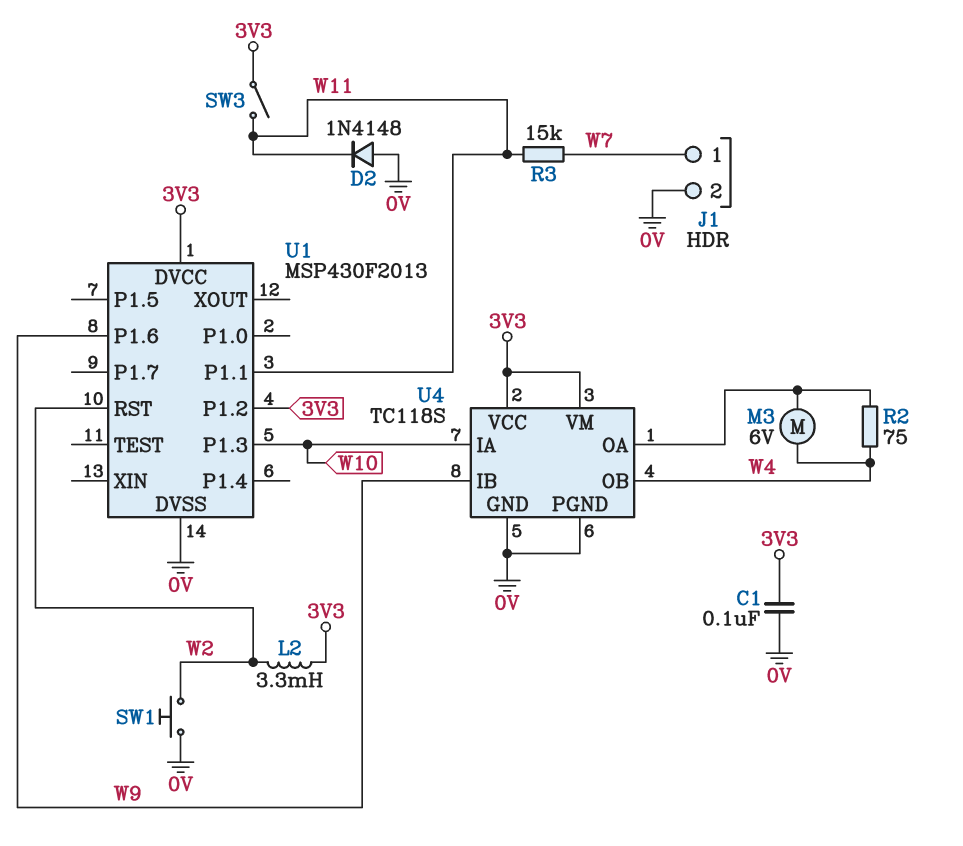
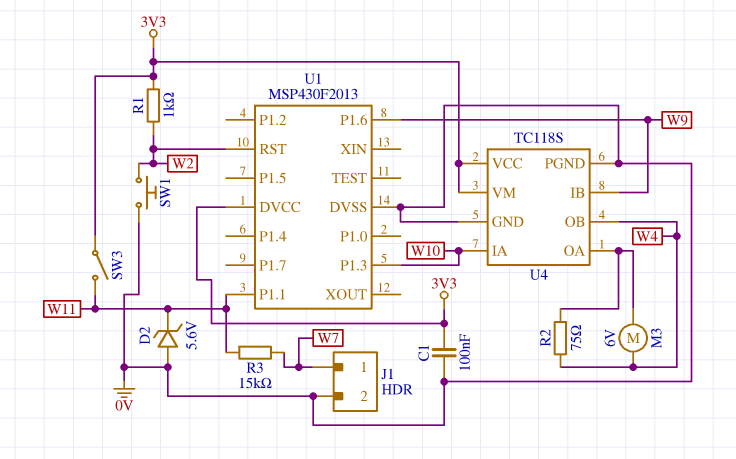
D2: diode 1N4148 (A 0V, K W11) -> zener 5.6V (A 0V, K W11)
L2: 3.3mH (3V3, W2) -> none
R1: none -> 1k (3V3, W2)
U1 pin P1.2: 3V3 -> none

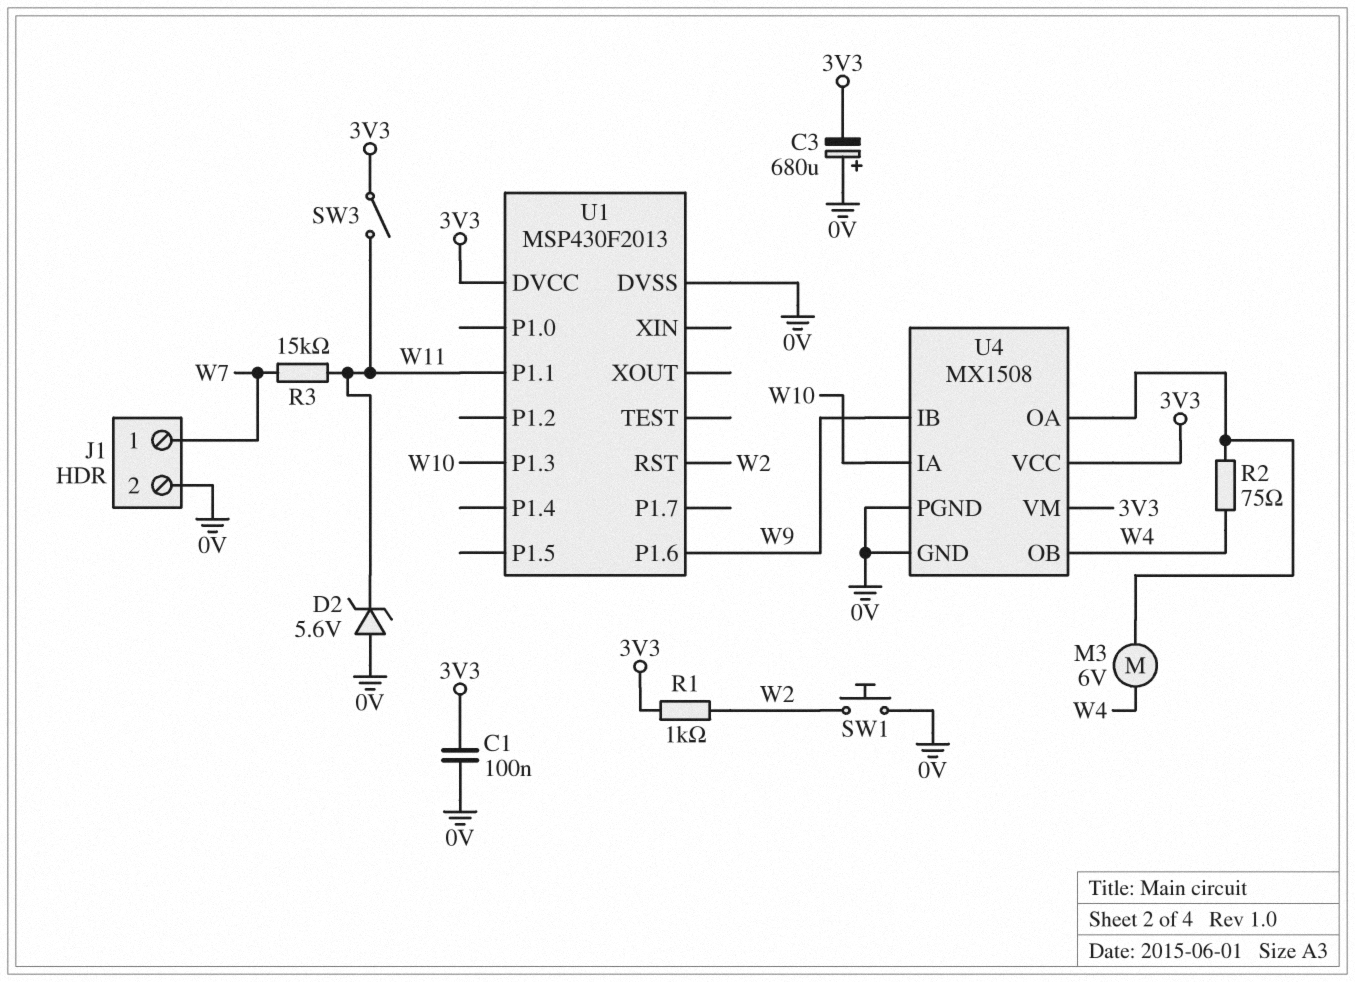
C3: none -> 680uF (plus 0V, minus 3V3)
U4: TC118S -> MX1508

